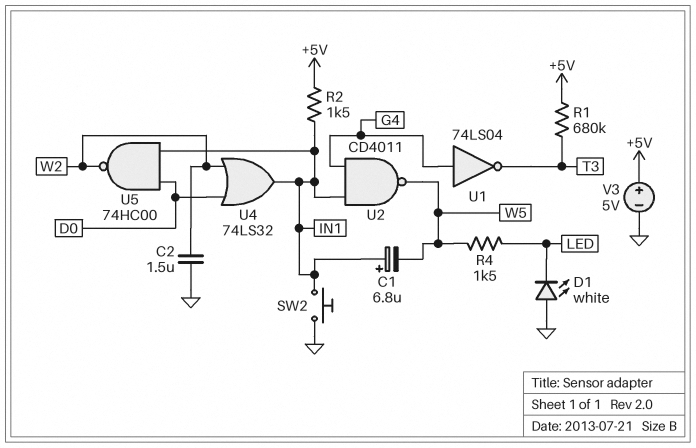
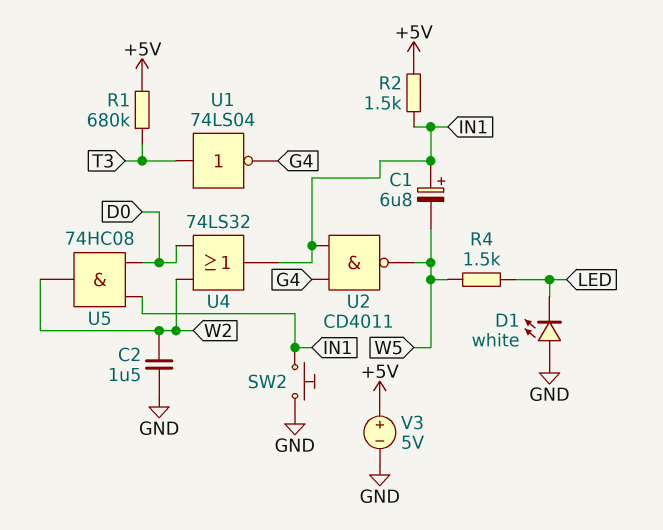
U1: NOT 74LS04 (in G4, out T3) -> NOT 74LS04 (in T3, out G4)
U5: NAND 74HC00 (in D0, in IN1, out W2) -> AND 74HC08 (in D0, in IN1, out W2)

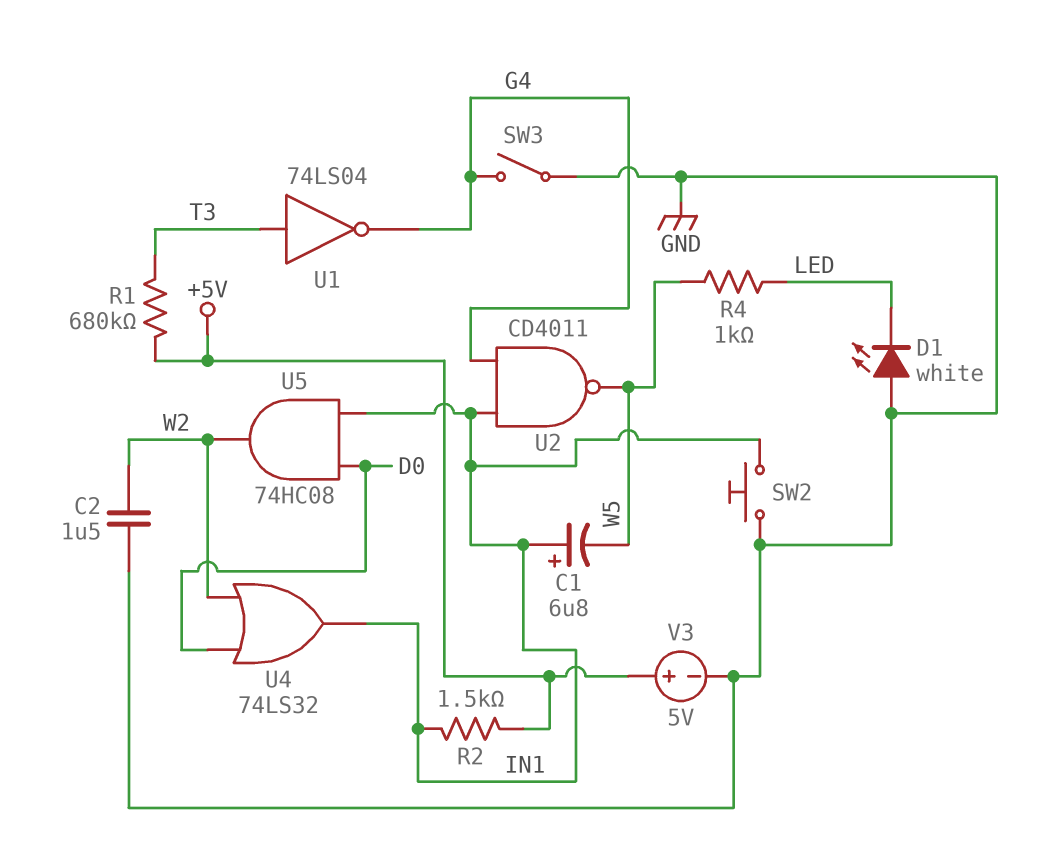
R4: 1.5k (LED, W5) -> 1k (LED, W5)
SW3: none -> switch (G4, GND)

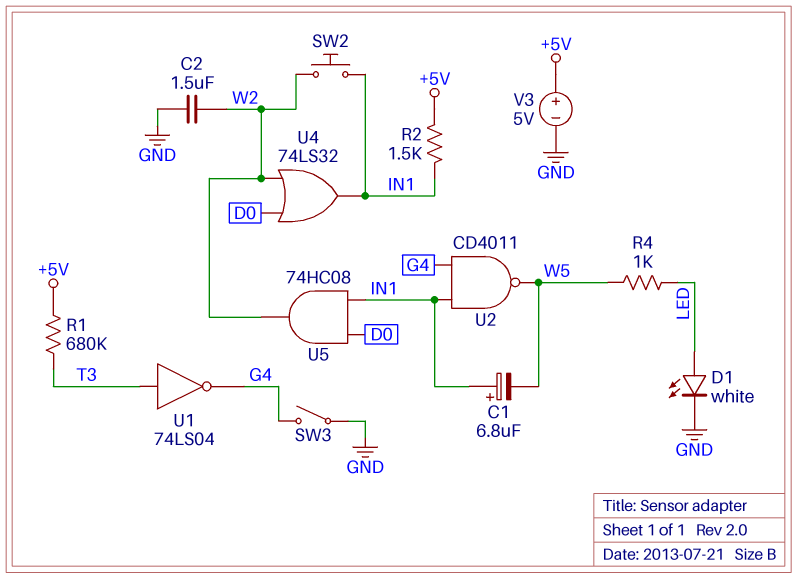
D1: LED white (A GND, K LED) -> LED white (A LED, K GND)
SW2: button (GND, IN1) -> button (IN1, W2)

